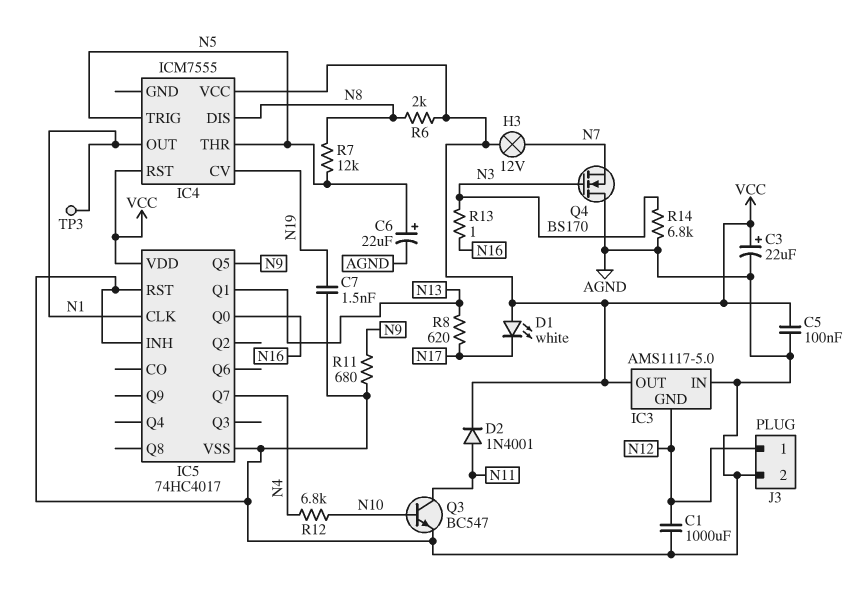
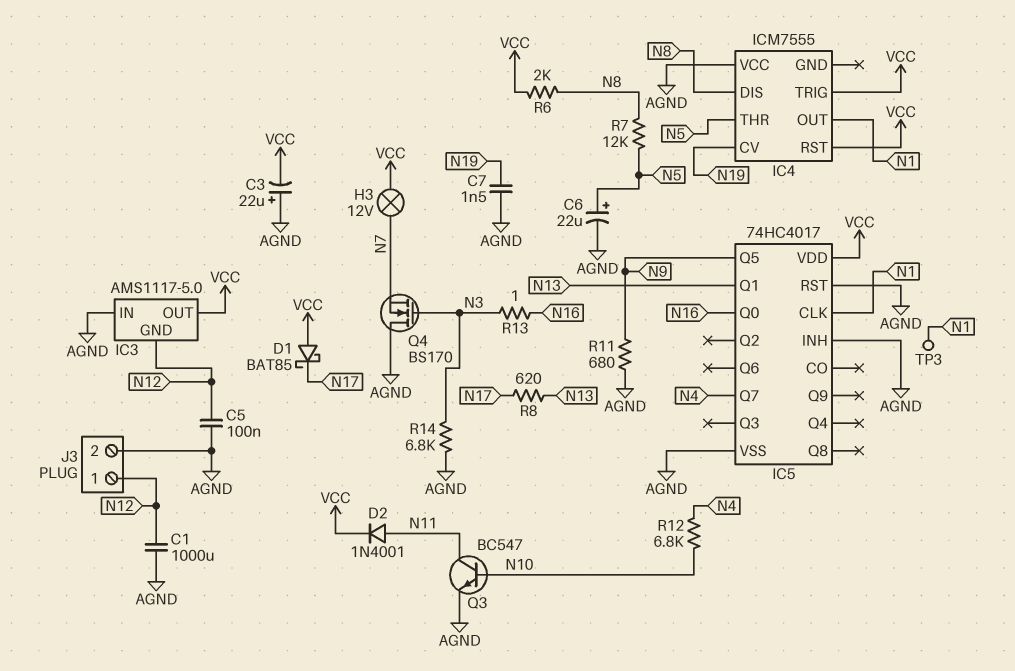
C3: 22uF (plus VCC, minus AGND) -> 22uF (plus AGND, minus VCC)
C5: 100nF (AGND, VCC) -> 100nF (AGND, N12)
D1: LED white (A VCC, K N17) -> schottky BAT85 (A VCC, K N17)
IC4 pin TRIG: N5 -> VCC
IC4 pin VCC: VCC -> AGND

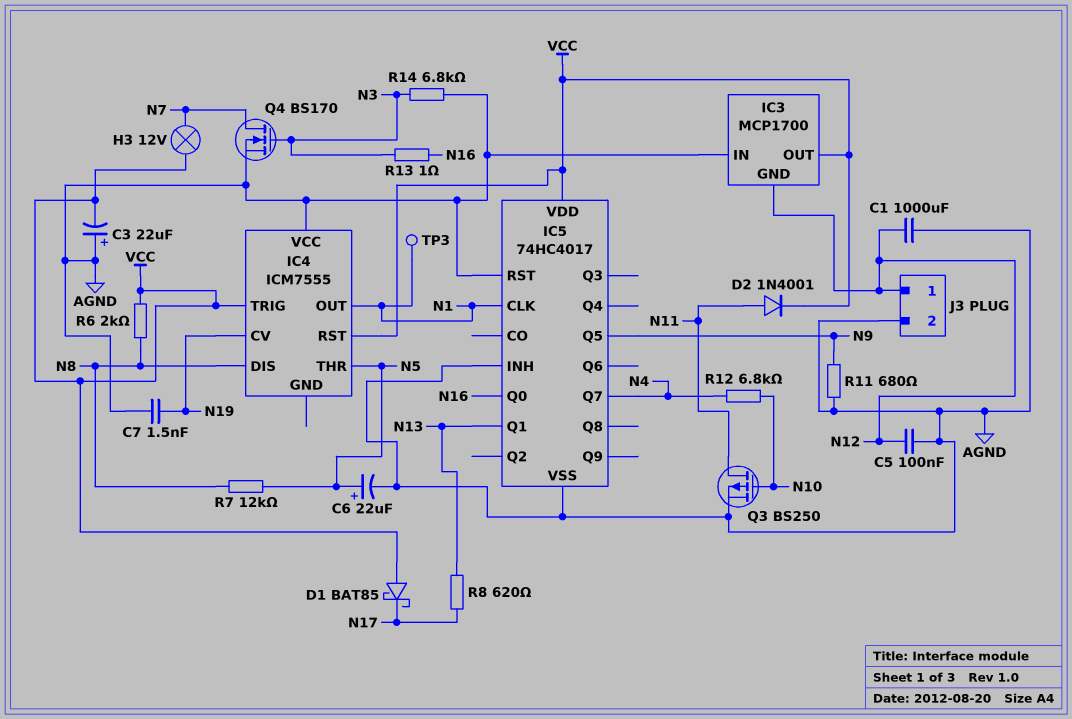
IC3: AMS1117-5.0 -> MCP1700
Q3: NPN BC547 (B N10, C N11, E AGND) -> PMOS BS250 (G N10, D N11, S AGND)
Q4: NMOS BS170 (G N3, D AGND, S N7) -> NMOS BS170 (G N3, D N7, S AGND)

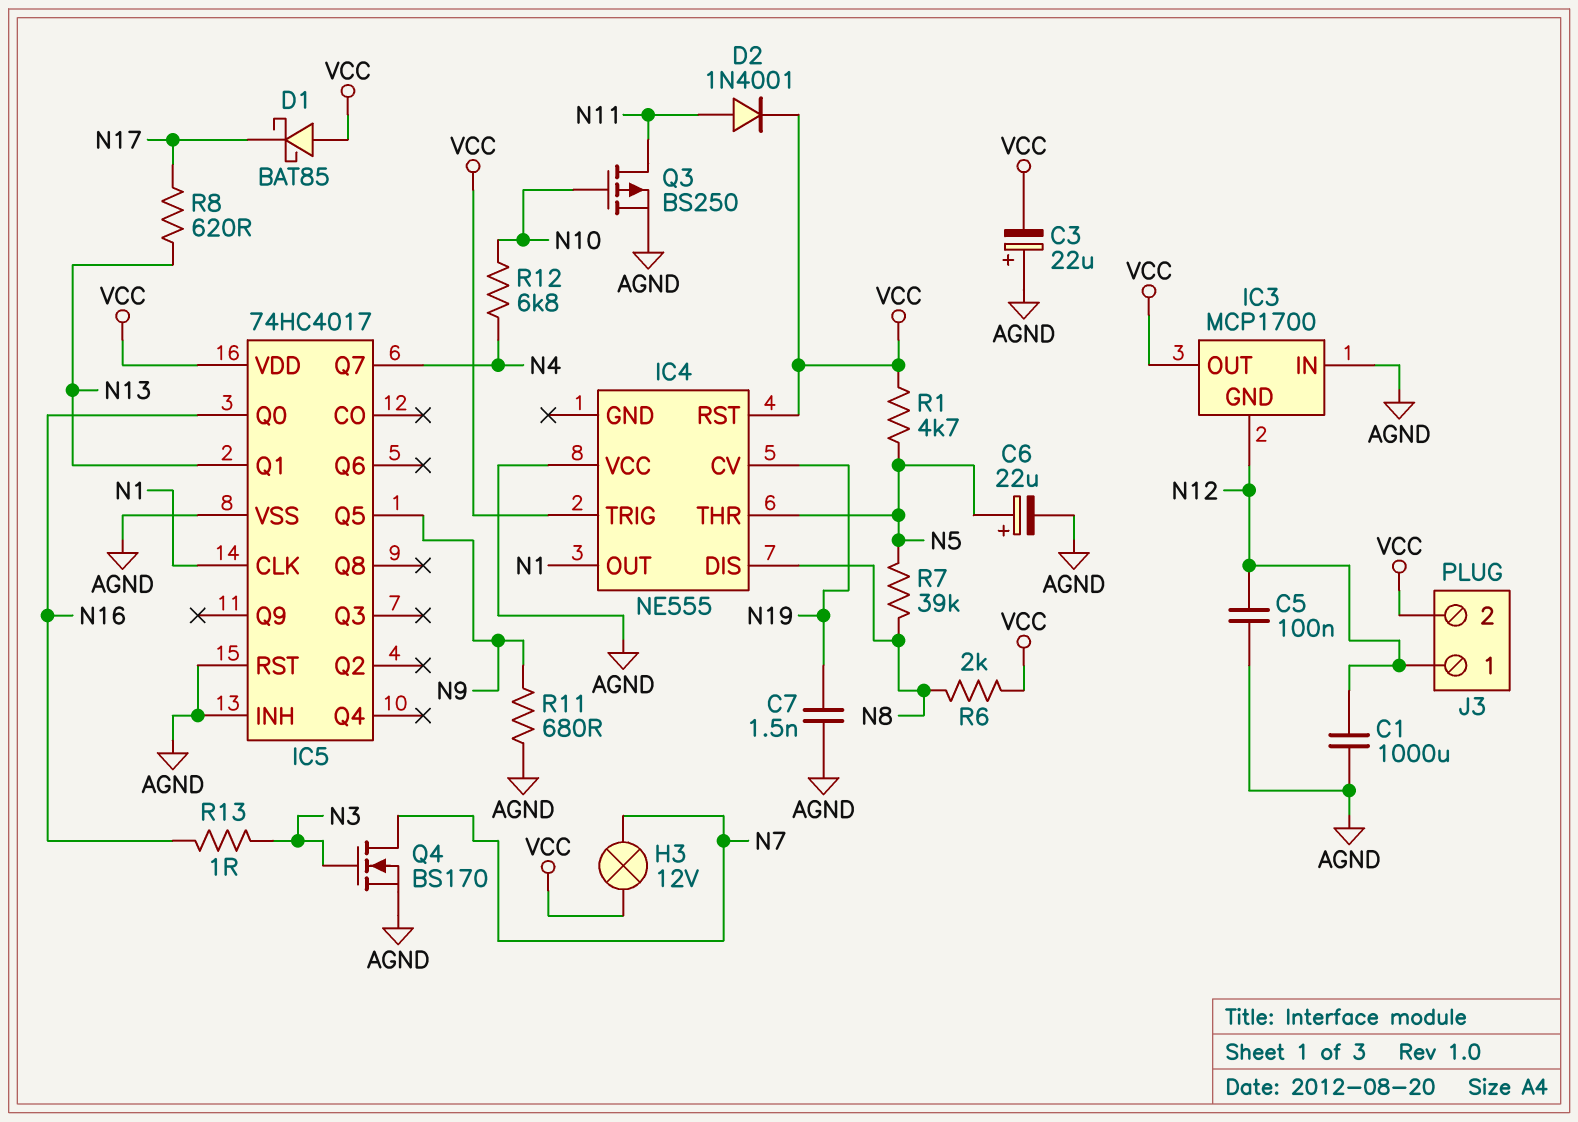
IC4: ICM7555 -> NE555
J3 pin 2: AGND -> VCC
R1: none -> 4.7k (N5, VCC)
R7: 12k (N5, N8) -> 39k (N5, N8)
R14: 6.8k (AGND, N3) -> none
TP3: test point (N1) -> none

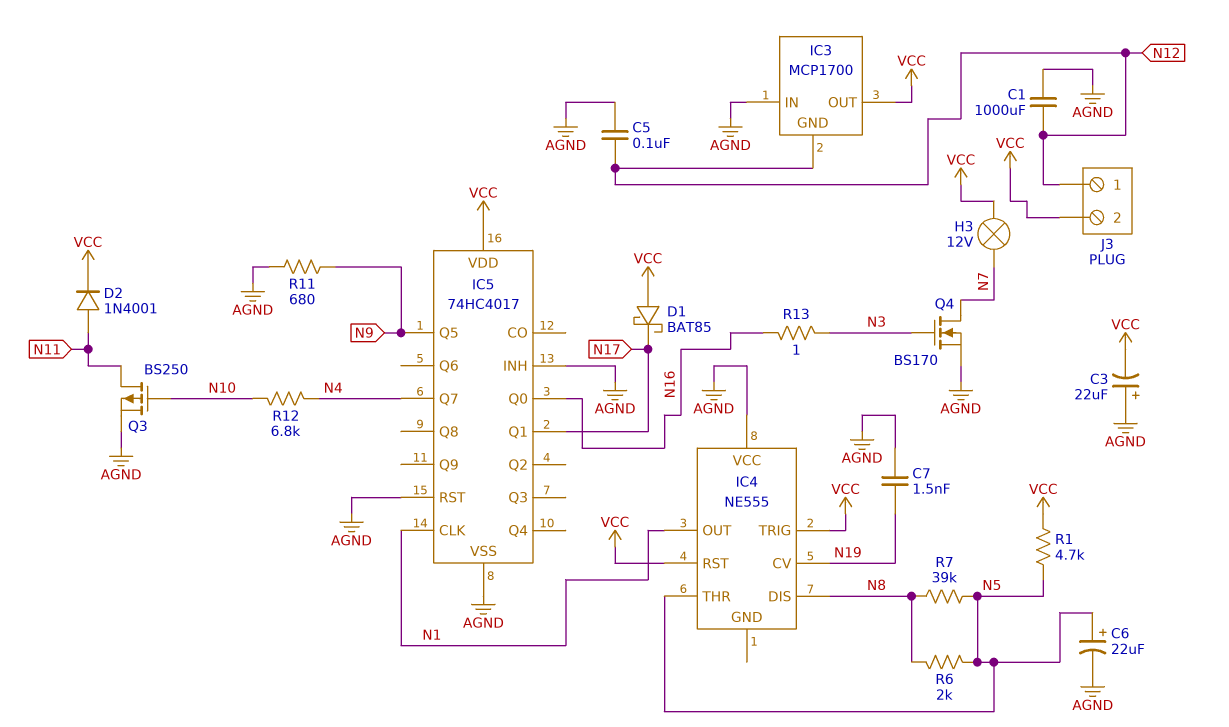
IC5 pin Q1: N13 -> N17
R6: 2k (N8, VCC) -> 2k (N5, N8)
R8: 620 (N13, N17) -> none

